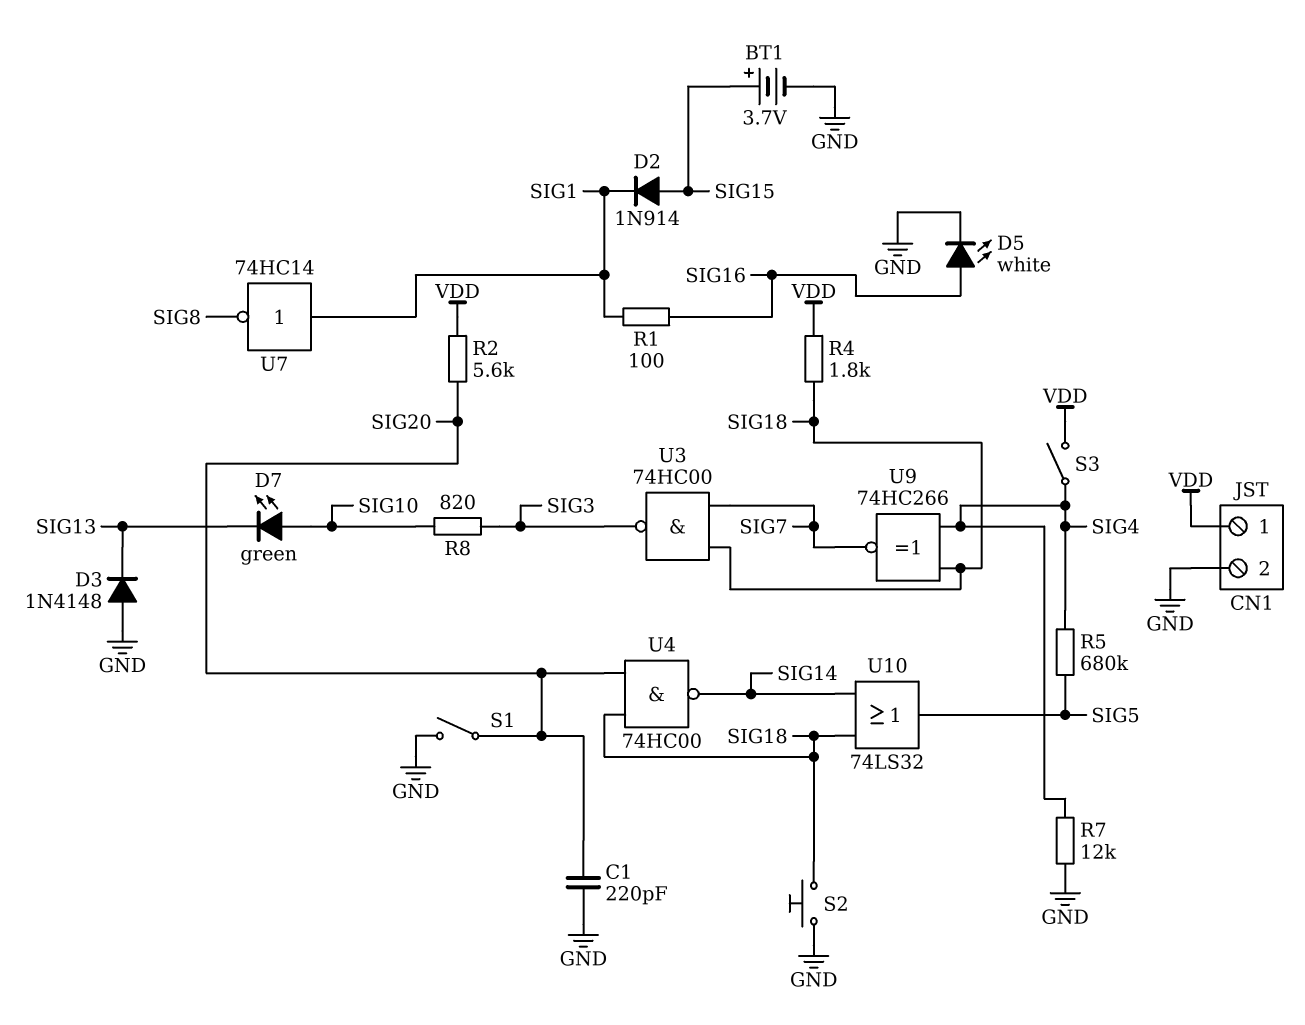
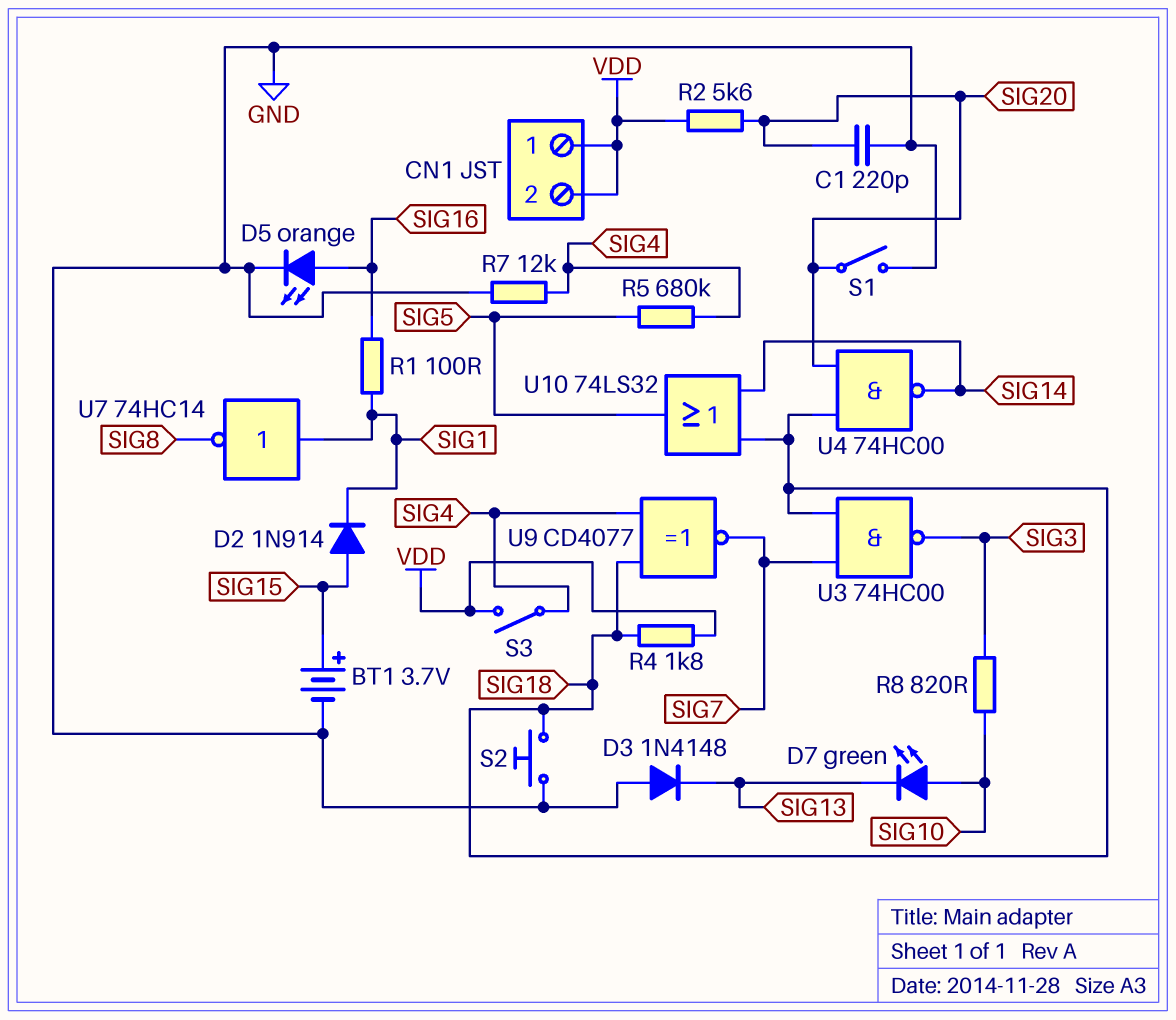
CN1 pin 2: GND -> VDD
D5: LED white (A SIG16, K GND) -> LED orange (A SIG16, K GND)
U9: XNOR 74HC266 (in SIG4, in SIG18, out SIG7) -> XNOR CD4077 (in SIG4, in SIG18, out SIG7)

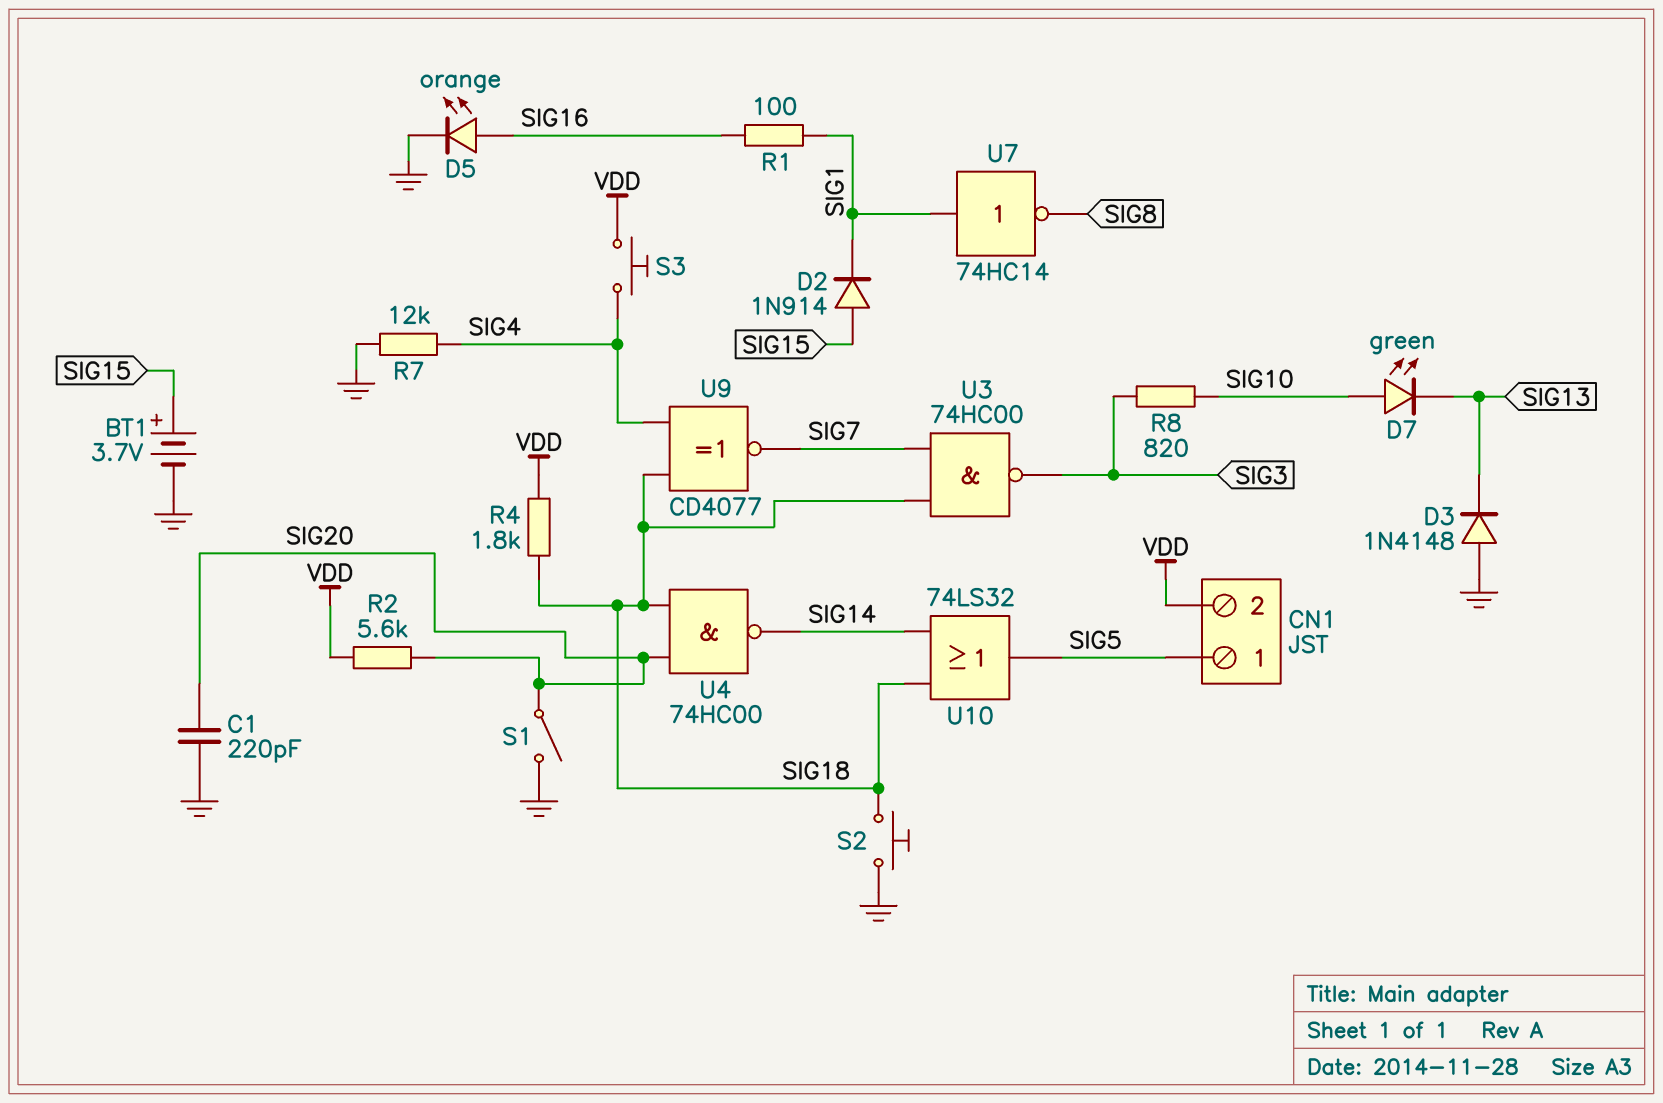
CN1 pin 1: VDD -> SIG5
R5: 680k (SIG4, SIG5) -> none
S3: switch (SIG4, VDD) -> button (SIG4, VDD)

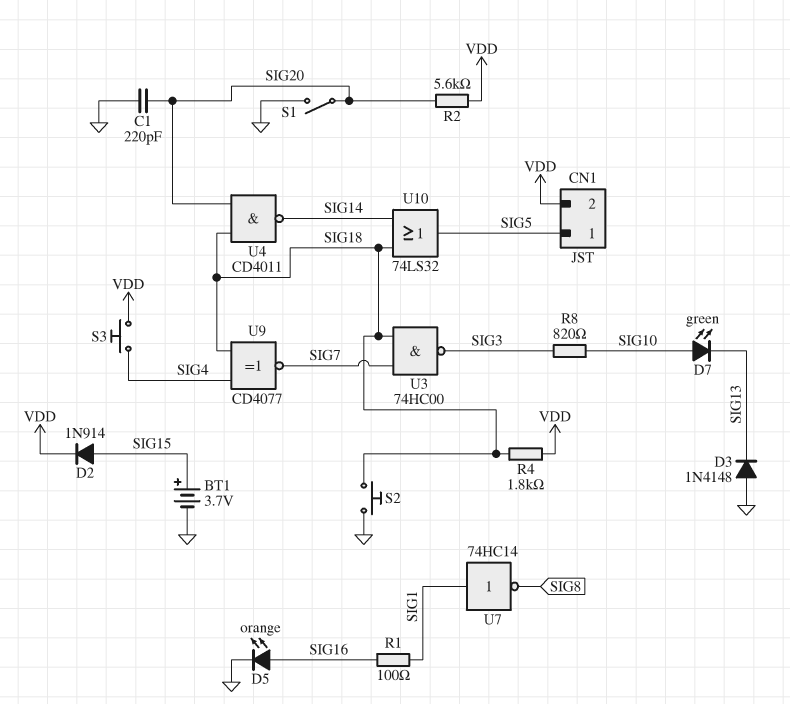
D2: diode 1N914 (A SIG15, K SIG1) -> diode 1N914 (A SIG15, K VDD)
R7: 12k (GND, SIG4) -> none
U4: NAND 74HC00 (in SIG18, in SIG20, out SIG14) -> NAND CD4011 (in SIG18, in SIG20, out SIG14)

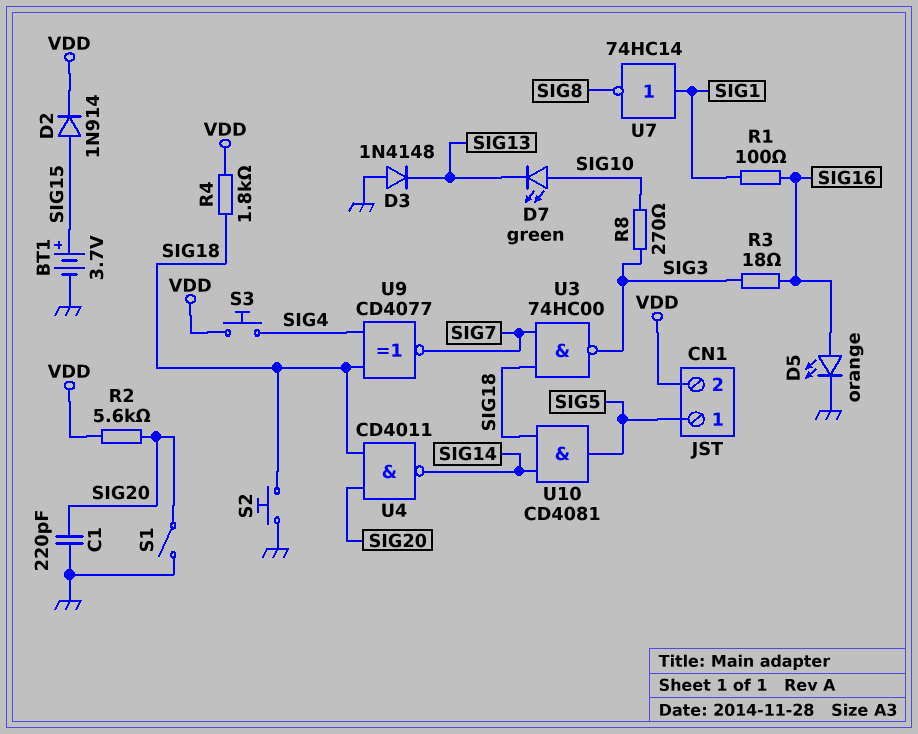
R3: none -> 18 (SIG3, SIG16)
R8: 820 (SIG3, SIG10) -> 270 (SIG3, SIG10)
U10: OR 74LS32 (in SIG14, in SIG18, out SIG5) -> AND CD4081 (in SIG14, in SIG18, out SIG5)

